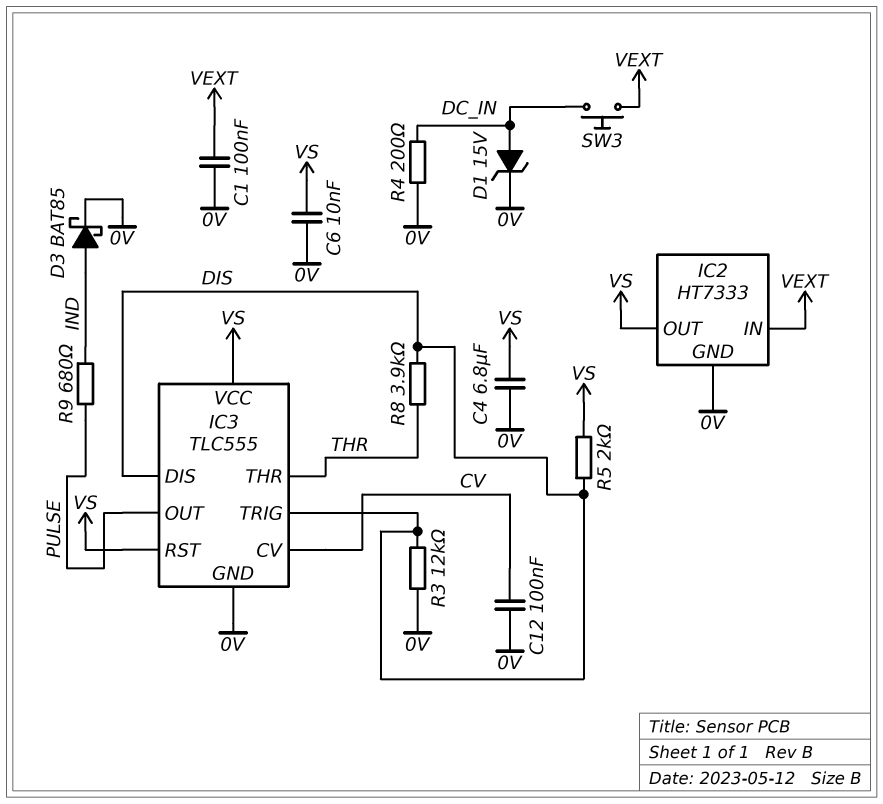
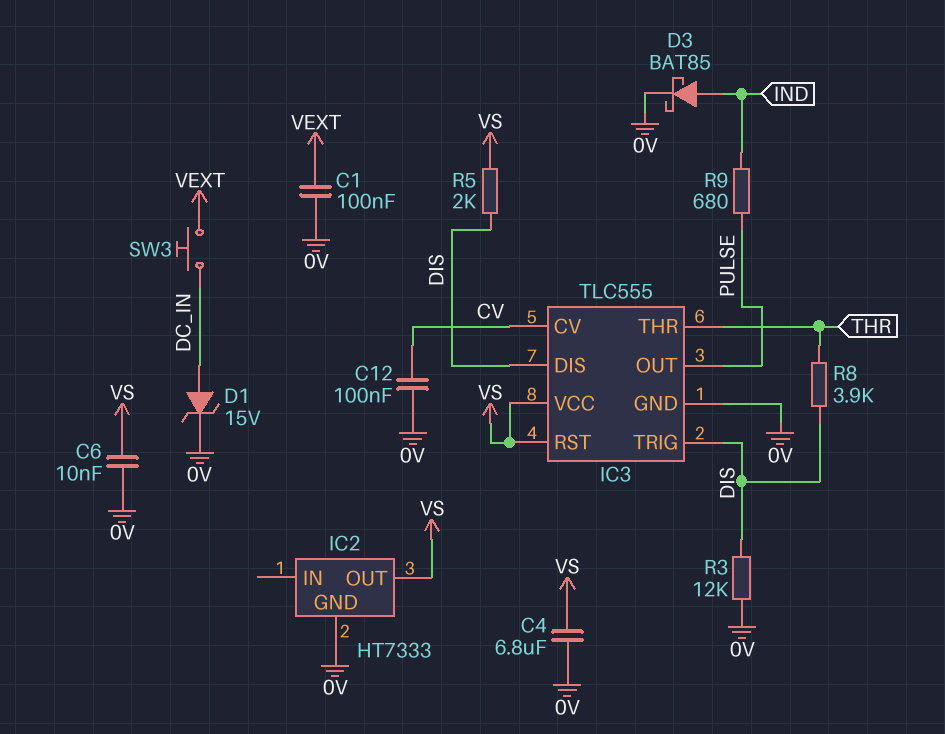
IC2 pin IN: VEXT -> none
R4: 200 (0V, DC_IN) -> none

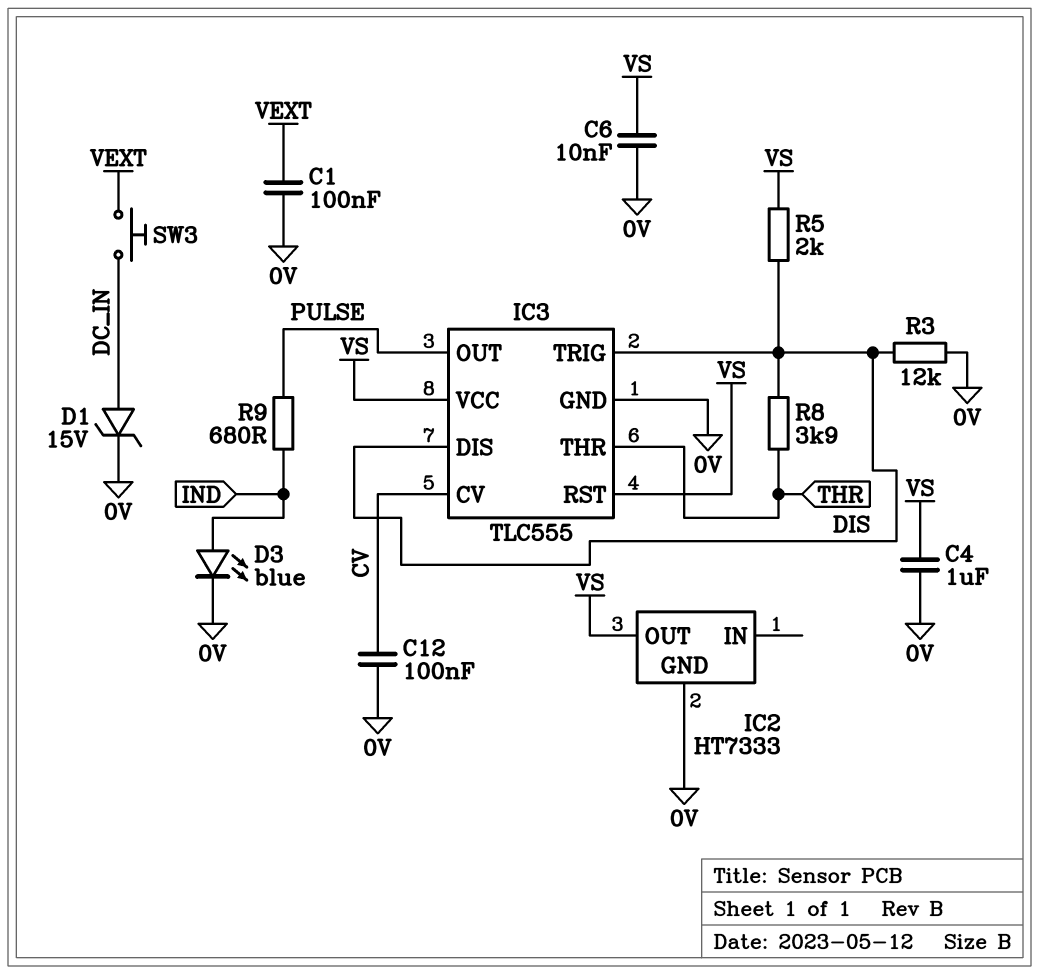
C4: 6.8uF (0V, VS) -> 1uF (0V, VS)
D3: schottky BAT85 (A IND, K 0V) -> LED blue (A IND, K 0V)

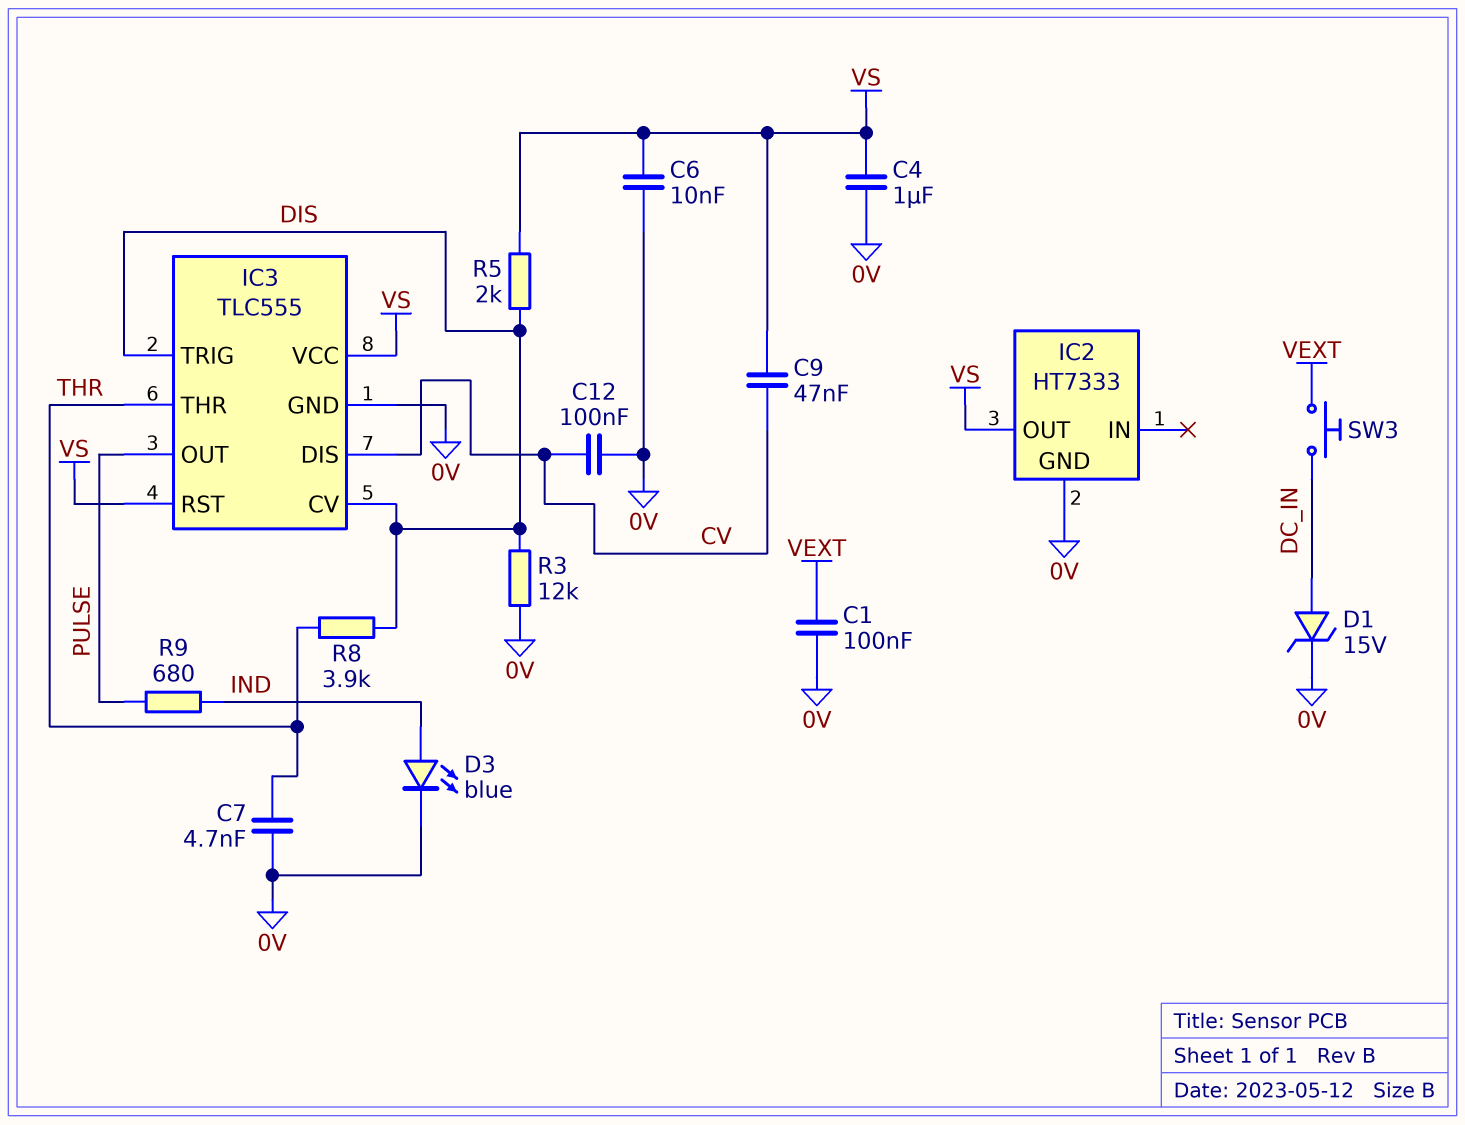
C7: none -> 4.7nF (0V, THR)
C9: none -> 47nF (CV, VS)
IC3 pin CV: CV -> DIS
IC3 pin DIS: DIS -> CV

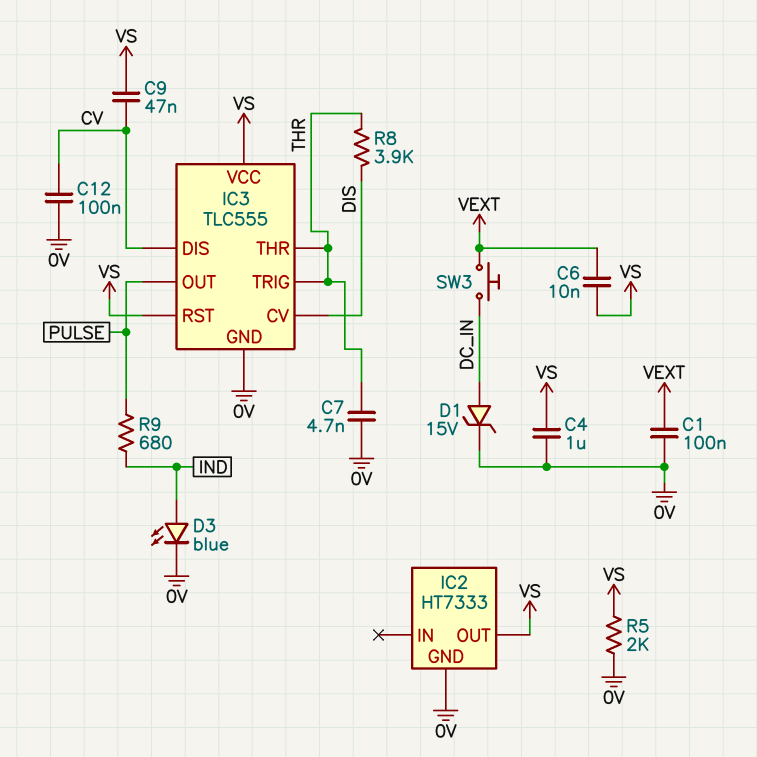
C6: 10nF (0V, VS) -> 10nF (VEXT, VS)
IC3 pin TRIG: DIS -> THR
R3: 12k (0V, DIS) -> none
R5: 2k (DIS, VS) -> 2k (0V, VS)

